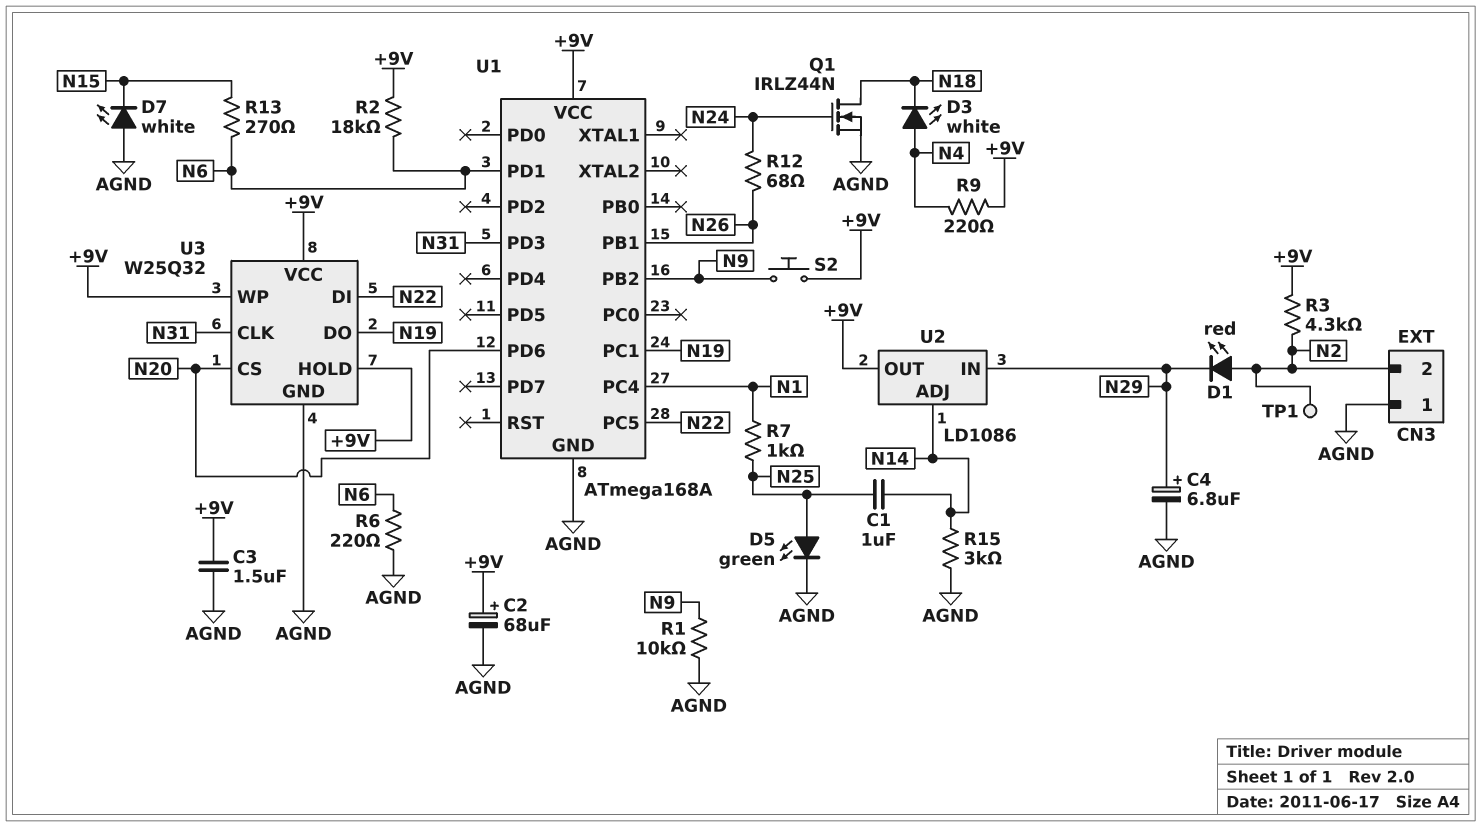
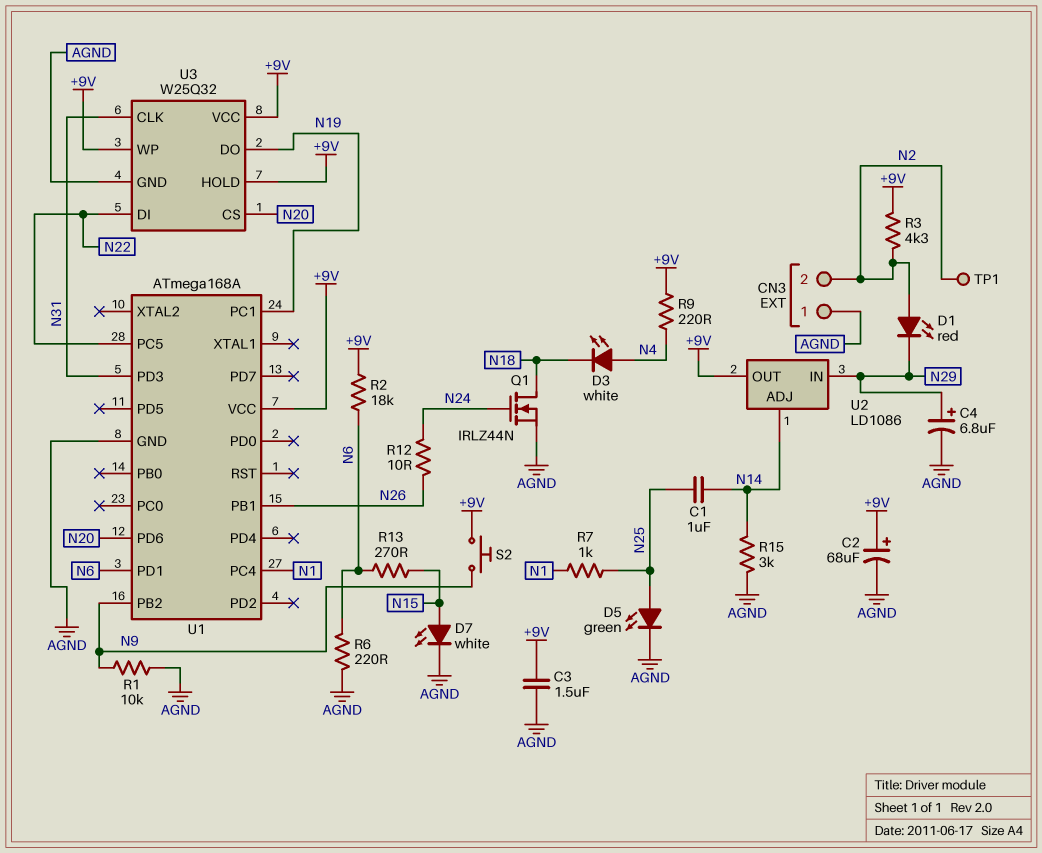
D7: LED white (A AGND, K N15) -> LED white (A N15, K AGND)
R12: 68 (N24, N26) -> 10 (N24, N26)

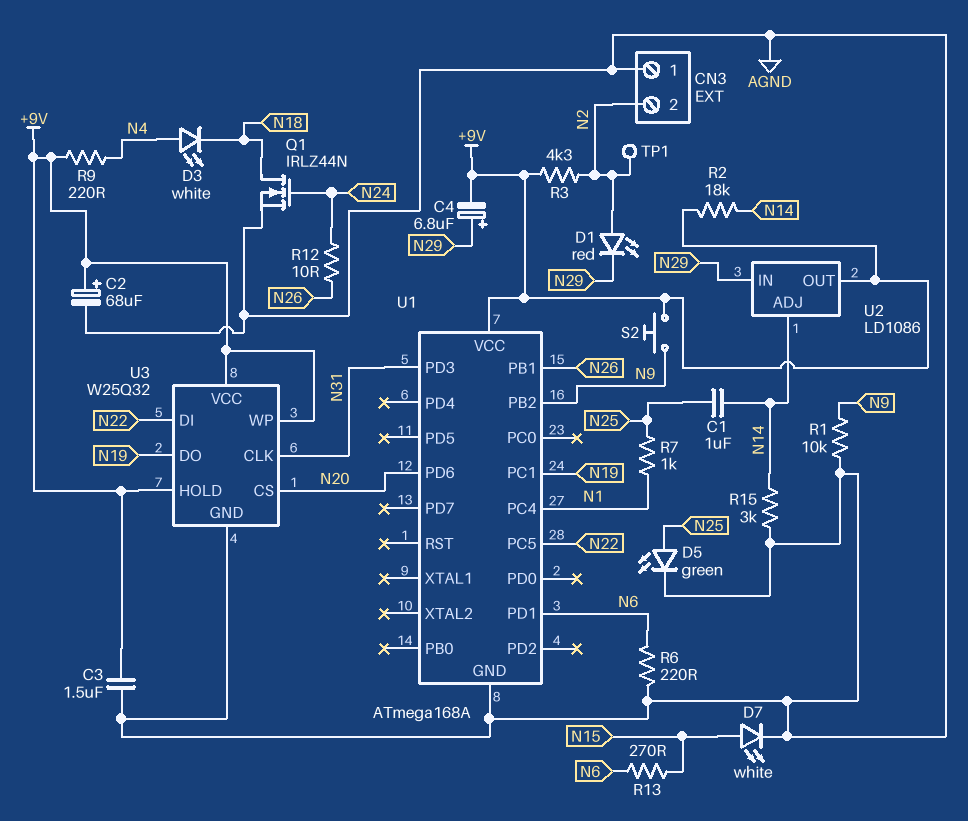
C4: 6.8uF (plus N29, minus AGND) -> 6.8uF (plus N29, minus +9V)
R2: 18k (+9V, N6) -> 18k (+9V, N14)

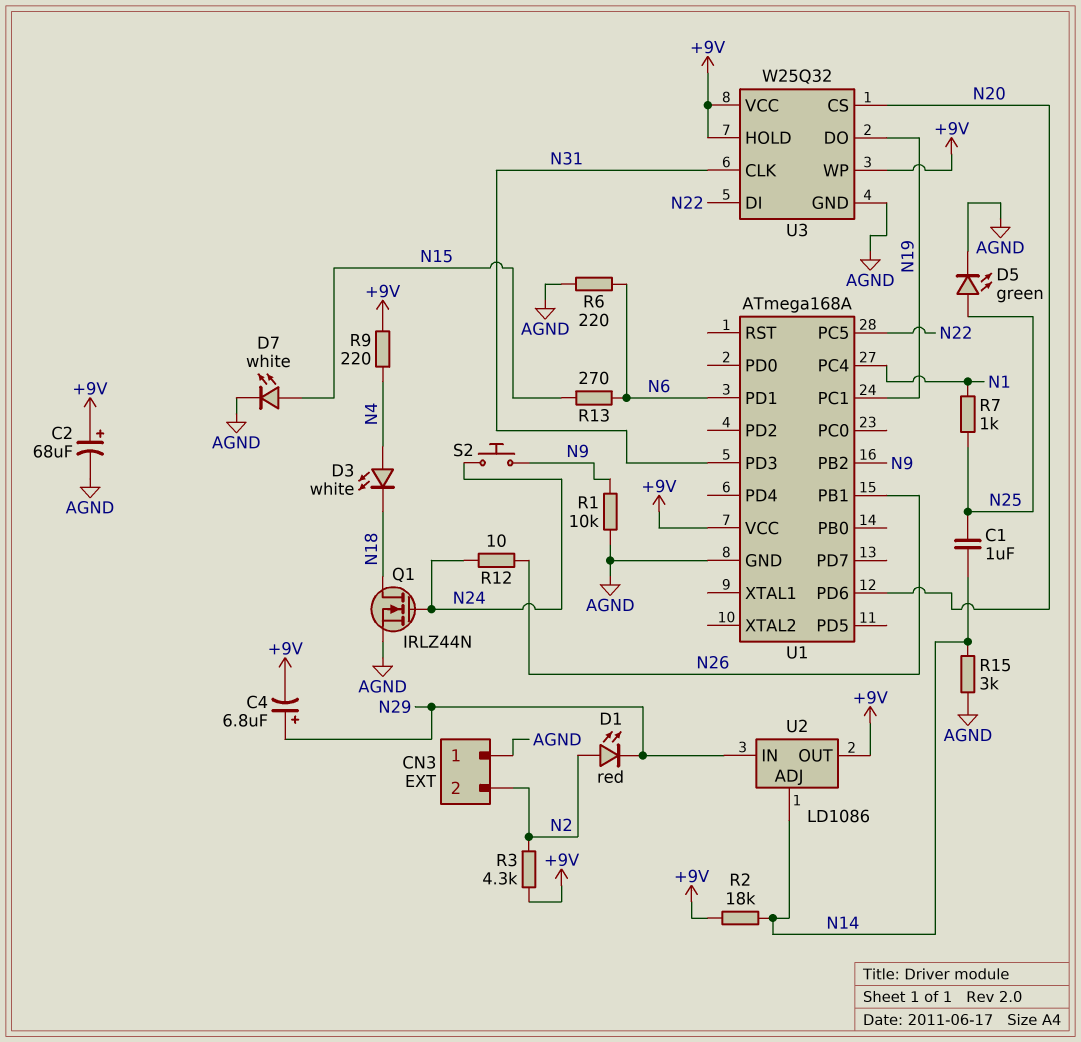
C3: 1.5uF (+9V, AGND) -> none
S2: button (+9V, N9) -> button (N9, N24)
TP1: test point (N2) -> none

